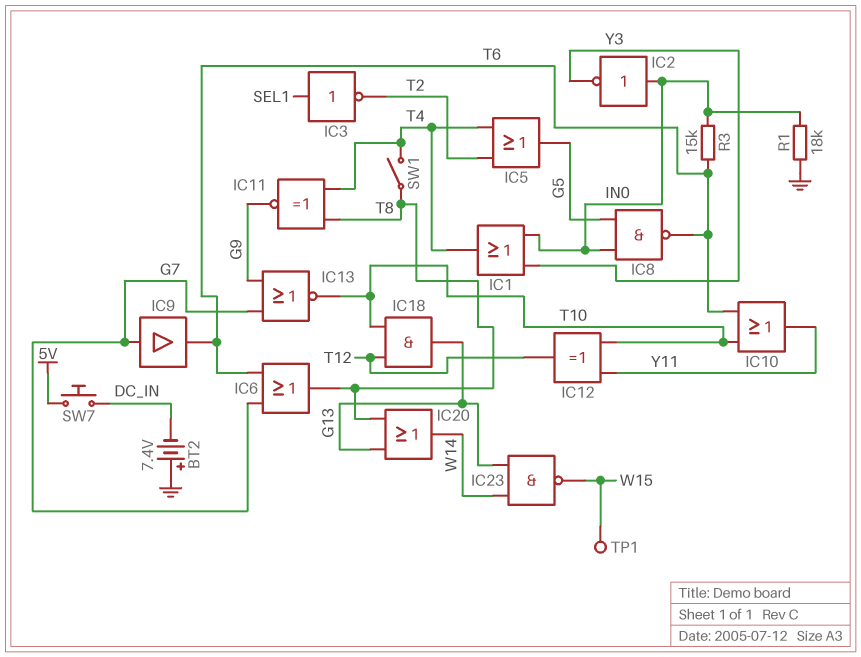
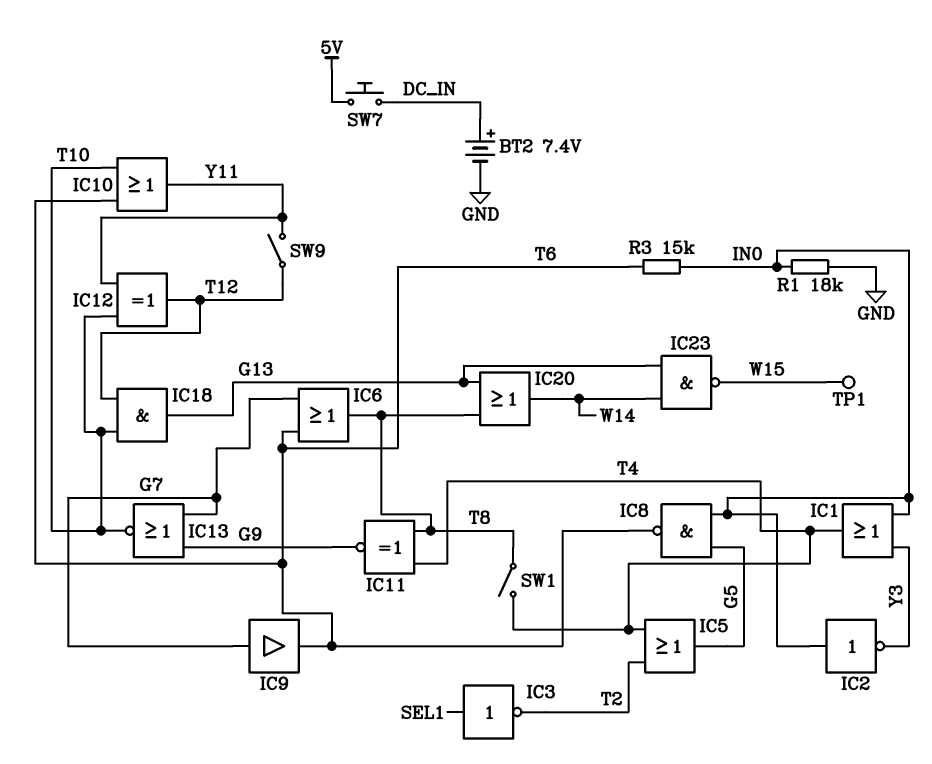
BT2: 7.4V (plus GND, minus DC_IN) -> 7.4V (plus DC_IN, minus GND)
SW9: none -> switch (T12, Y11)

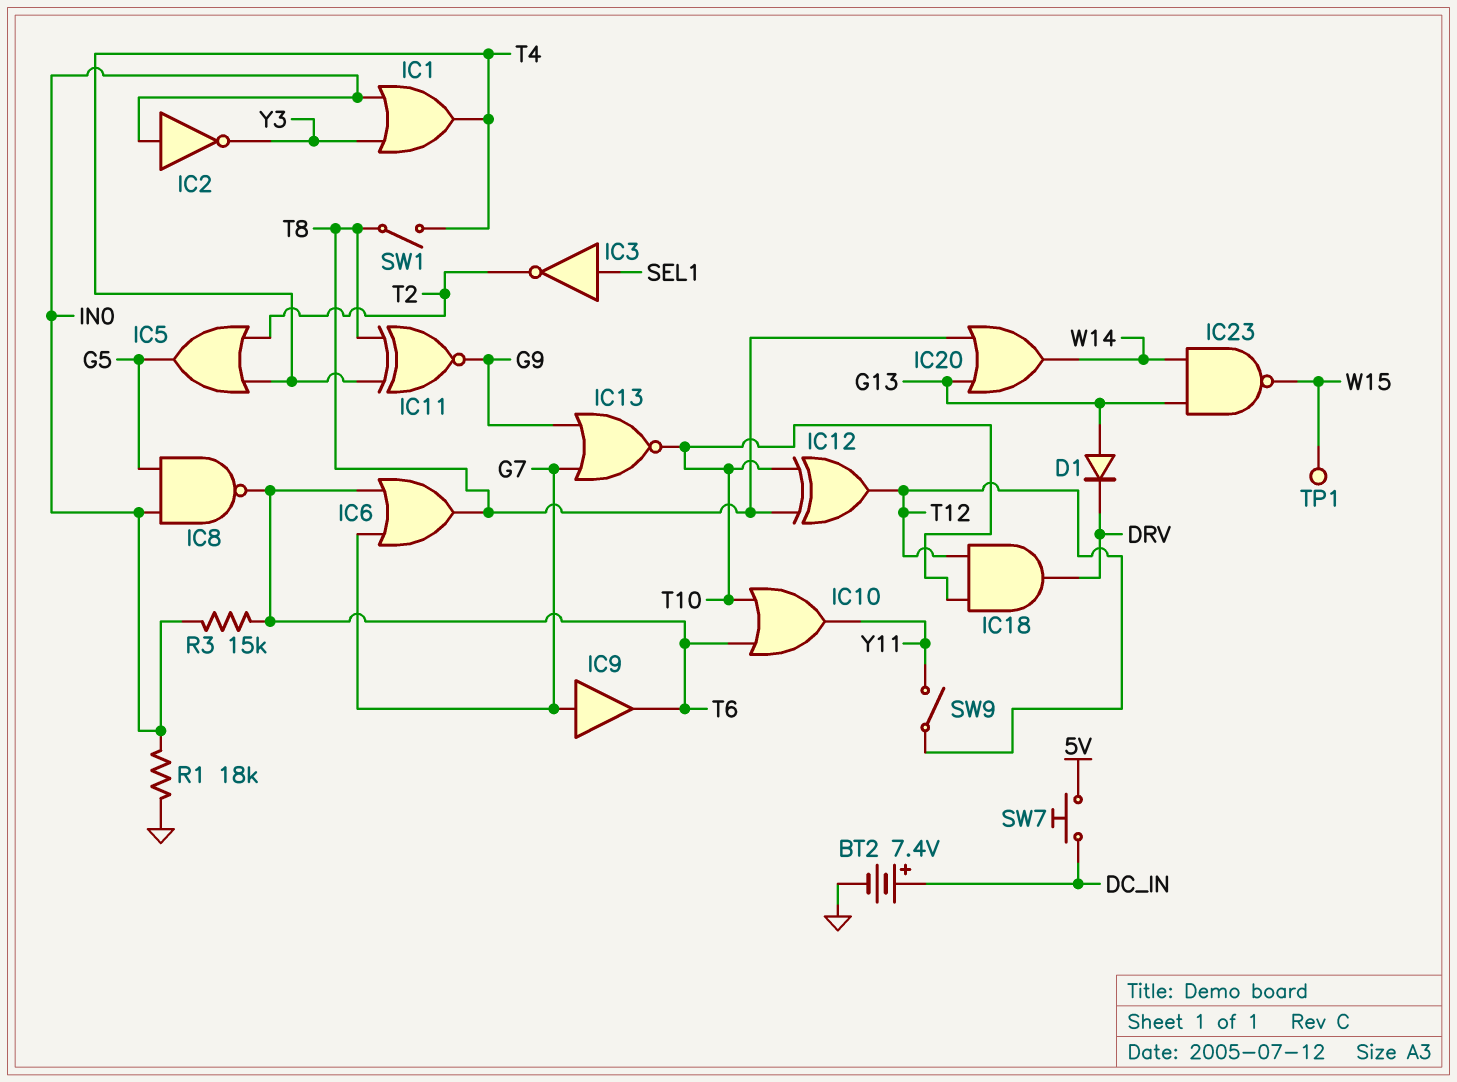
D1: none -> diode (A G13, K DRV)
IC12: XOR (in T10, in Y11, out T12) -> XOR (in T8, in T10, out T12)
IC18: AND (in T10, in T12, out G13) -> AND (in T10, in T12, out DRV)

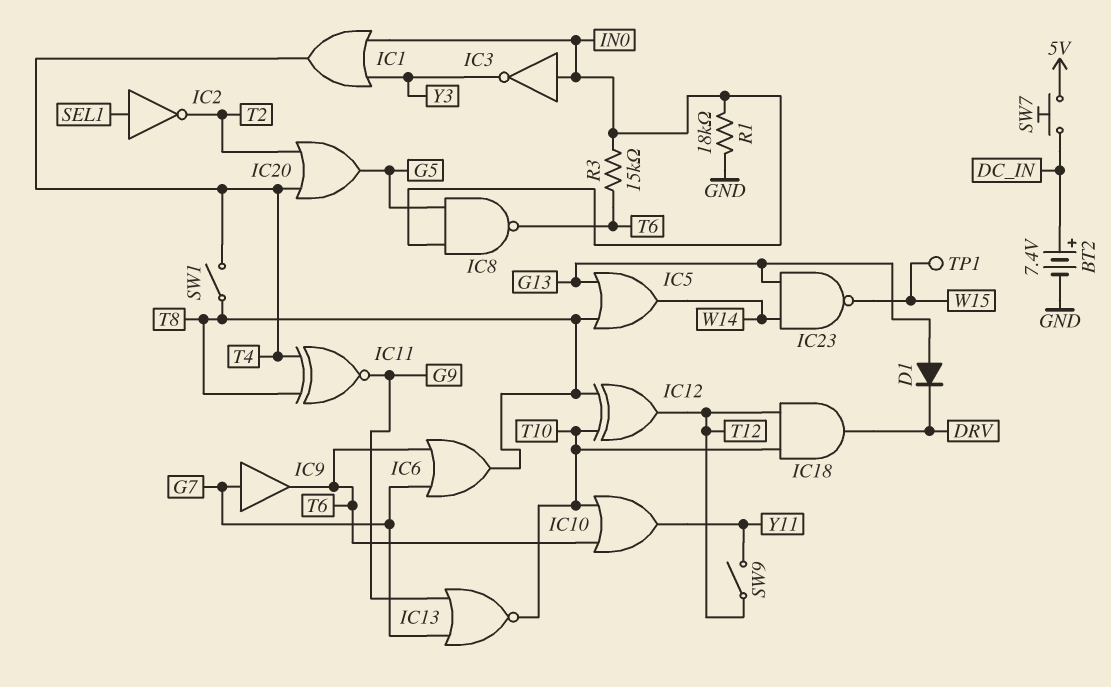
IC2: NOT (in IN0, out Y3) -> NOT (in SEL1, out T2)
IC3: NOT (in SEL1, out T2) -> NOT (in IN0, out Y3)
IC5: OR (in T2, in T4, out G5) -> OR (in G13, in T8, out W14)
IC20: OR (in G13, in T8, out W14) -> OR (in T2, in T4, out G5)

